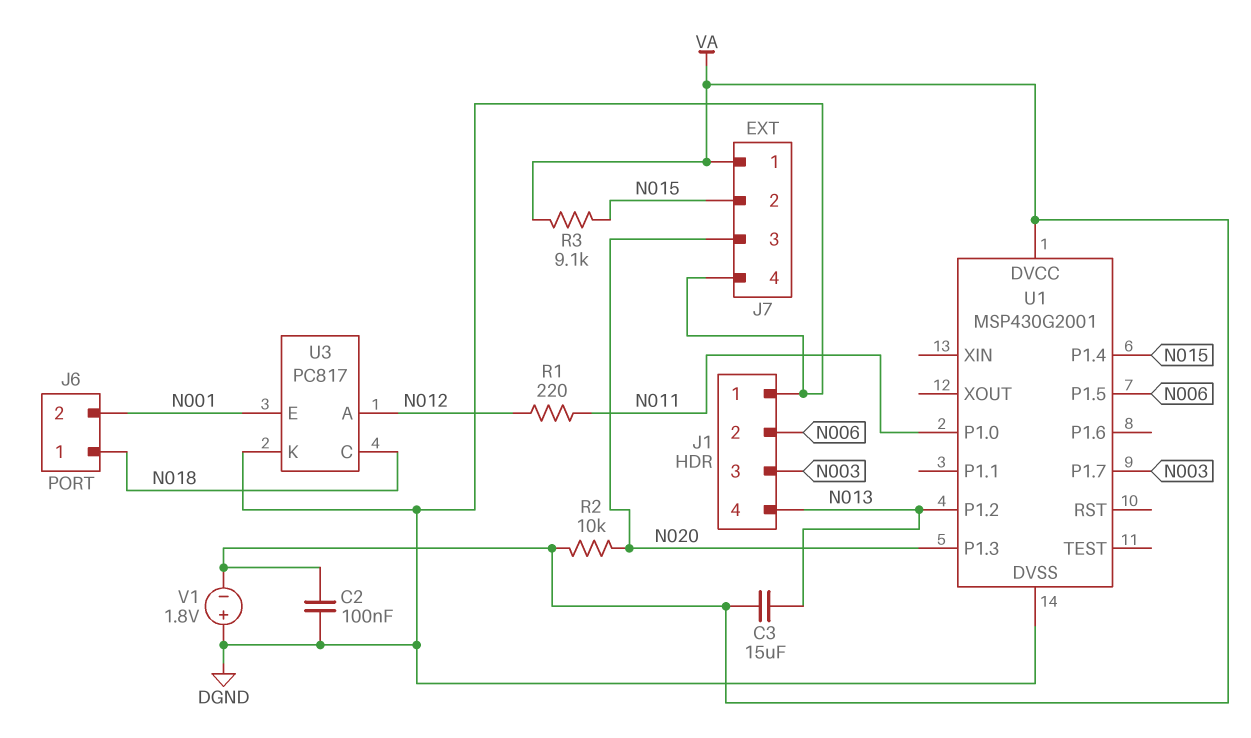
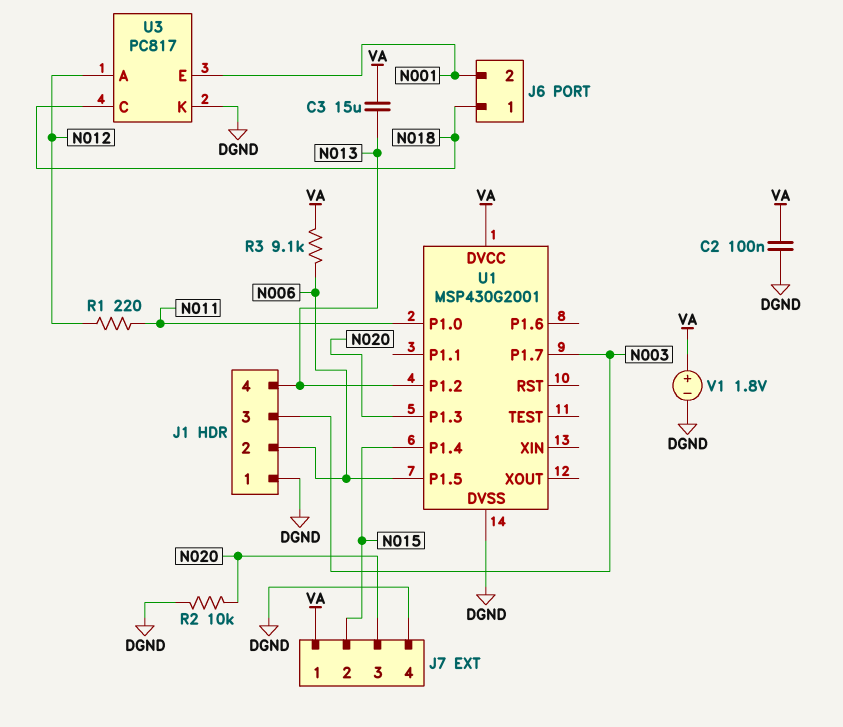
R2: 10k (N020, VA) -> 10k (DGND, N020)
R3: 9.1k (N015, VA) -> 9.1k (N006, VA)
V1: 1.8V (plus DGND, minus VA) -> 1.8V (plus VA, minus DGND)

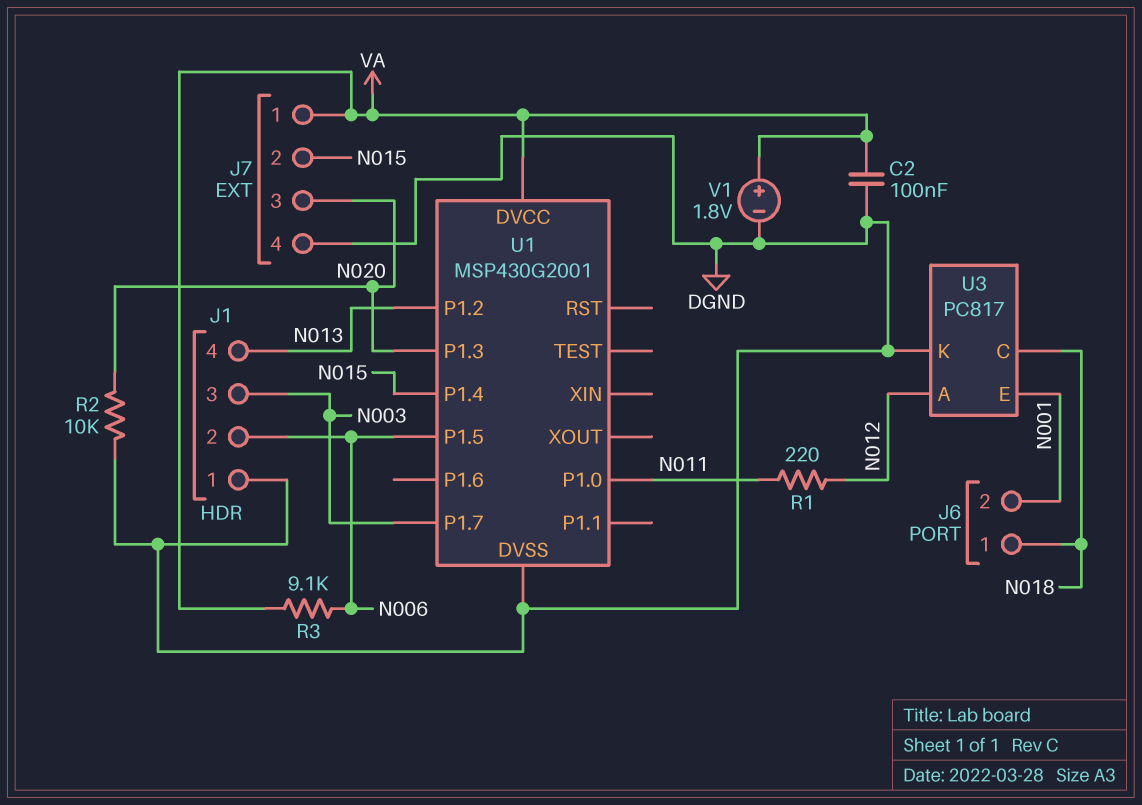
C3: 15uF (N013, VA) -> none

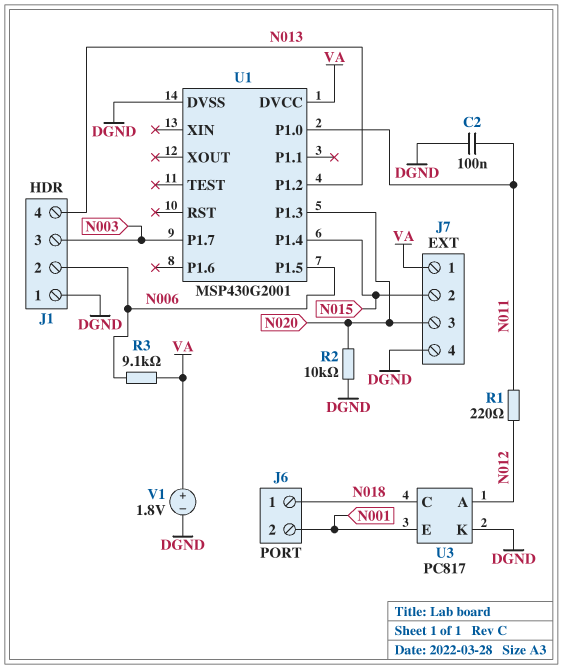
C2: 100nF (DGND, VA) -> 100nF (DGND, N011)

